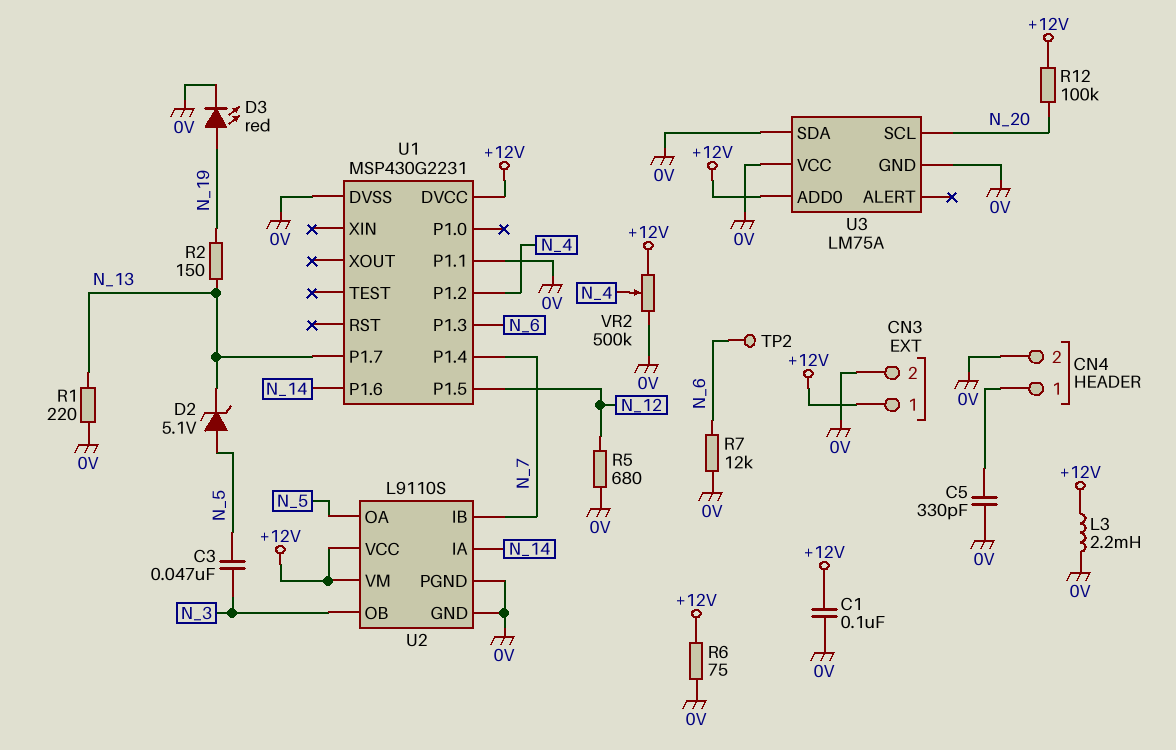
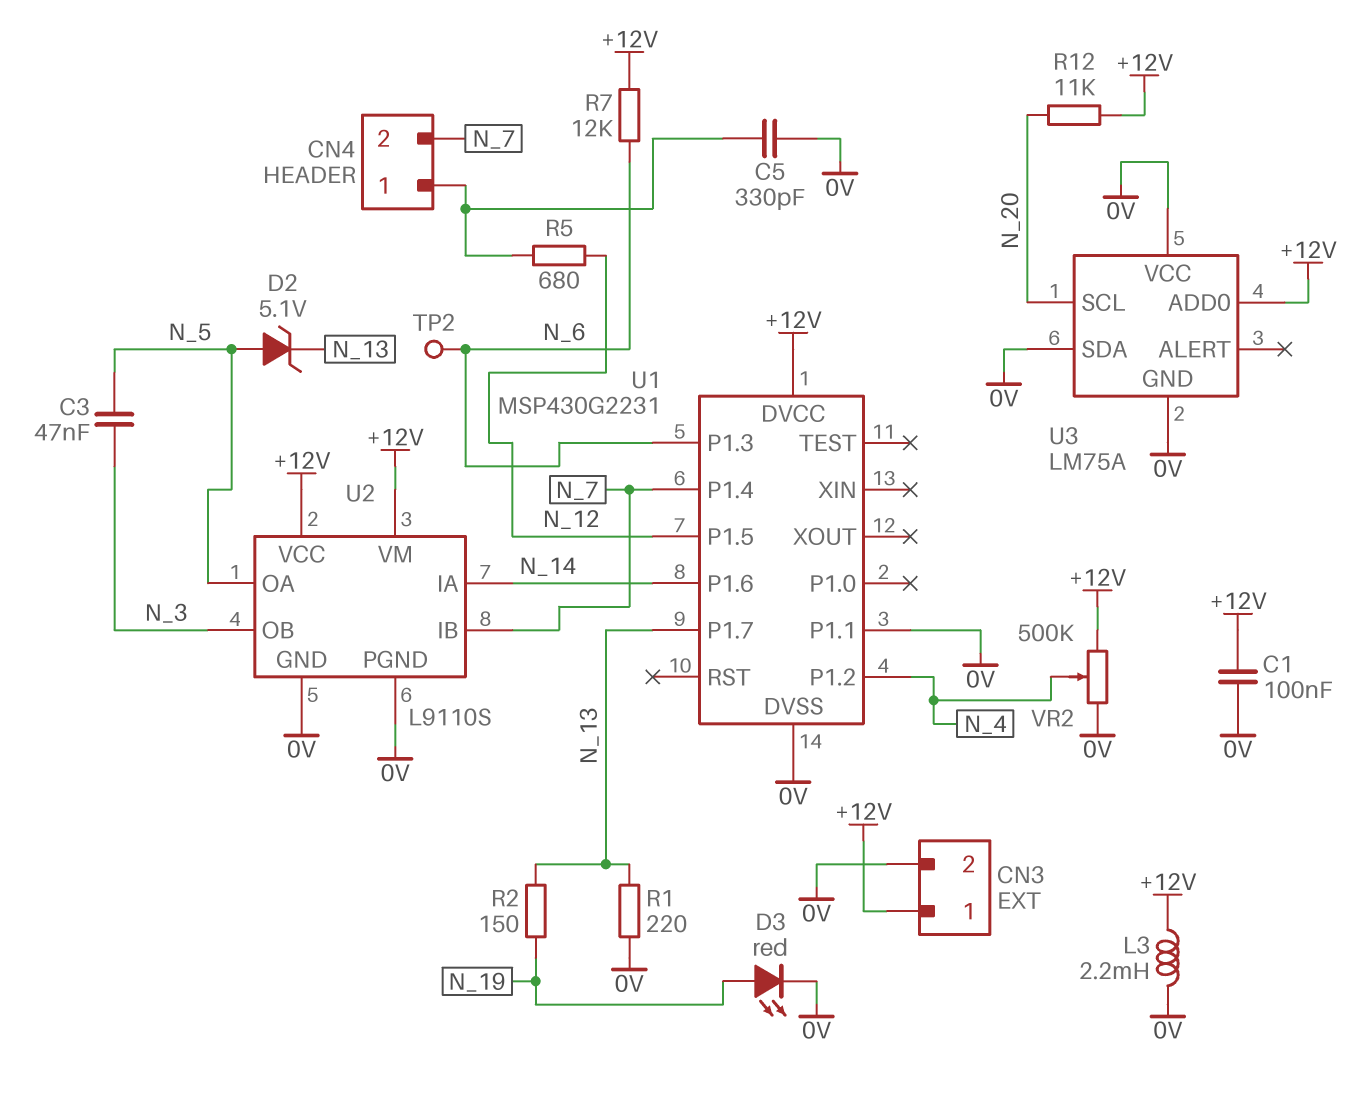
CN4 pin 2: 0V -> N_7
R5: 680 (0V, N_12) -> 680 (CN4/1, N_12)
R6: 75 (+12V, 0V) -> none
R7: 12k (0V, N_6) -> 12k (+12V, N_6)
R12: 100k (+12V, N_20) -> 11k (+12V, N_20)

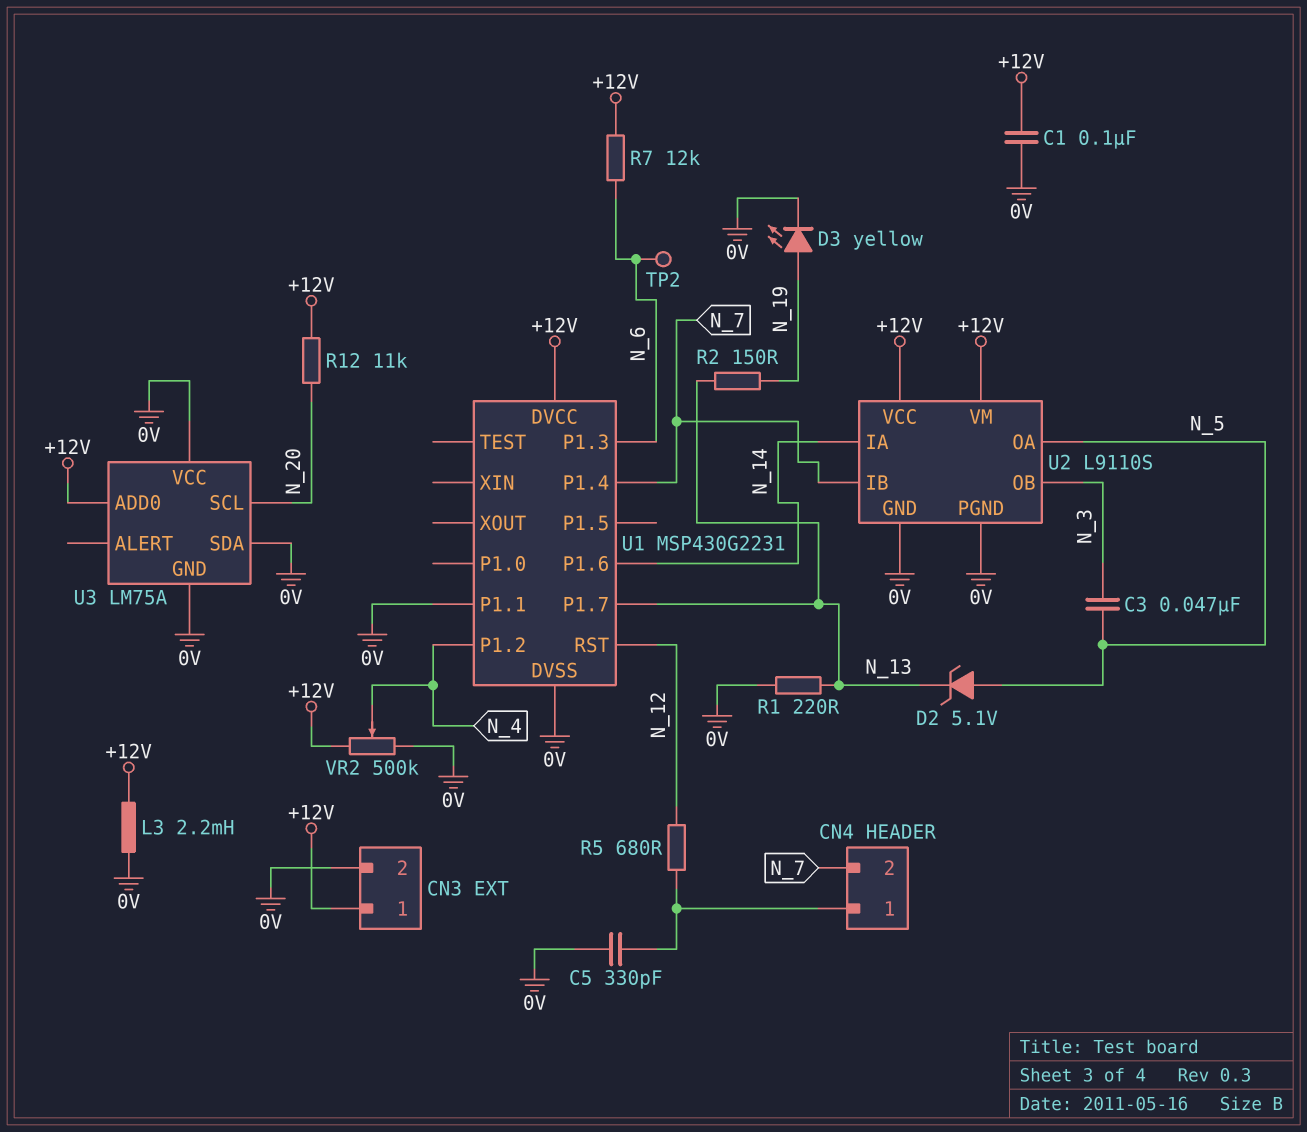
D3: LED red (A N_19, K 0V) -> LED yellow (A N_19, K 0V)
U1 pin P1.5: N_12 -> none
U1 pin RST: none -> N_12

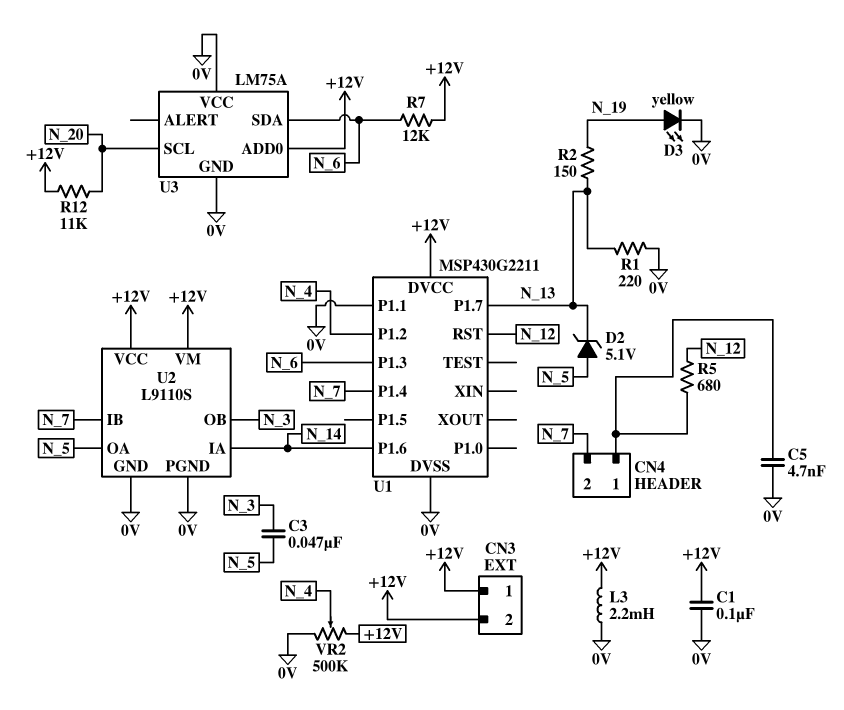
C5: 330pF (0V, CN4/1) -> 4.7nF (0V, CN4/1)
CN3 pin 2: 0V -> +12V
TP2: test point (N_6) -> none
U1: MSP430G2231 -> MSP430G2211
U3 pin SDA: 0V -> N_6

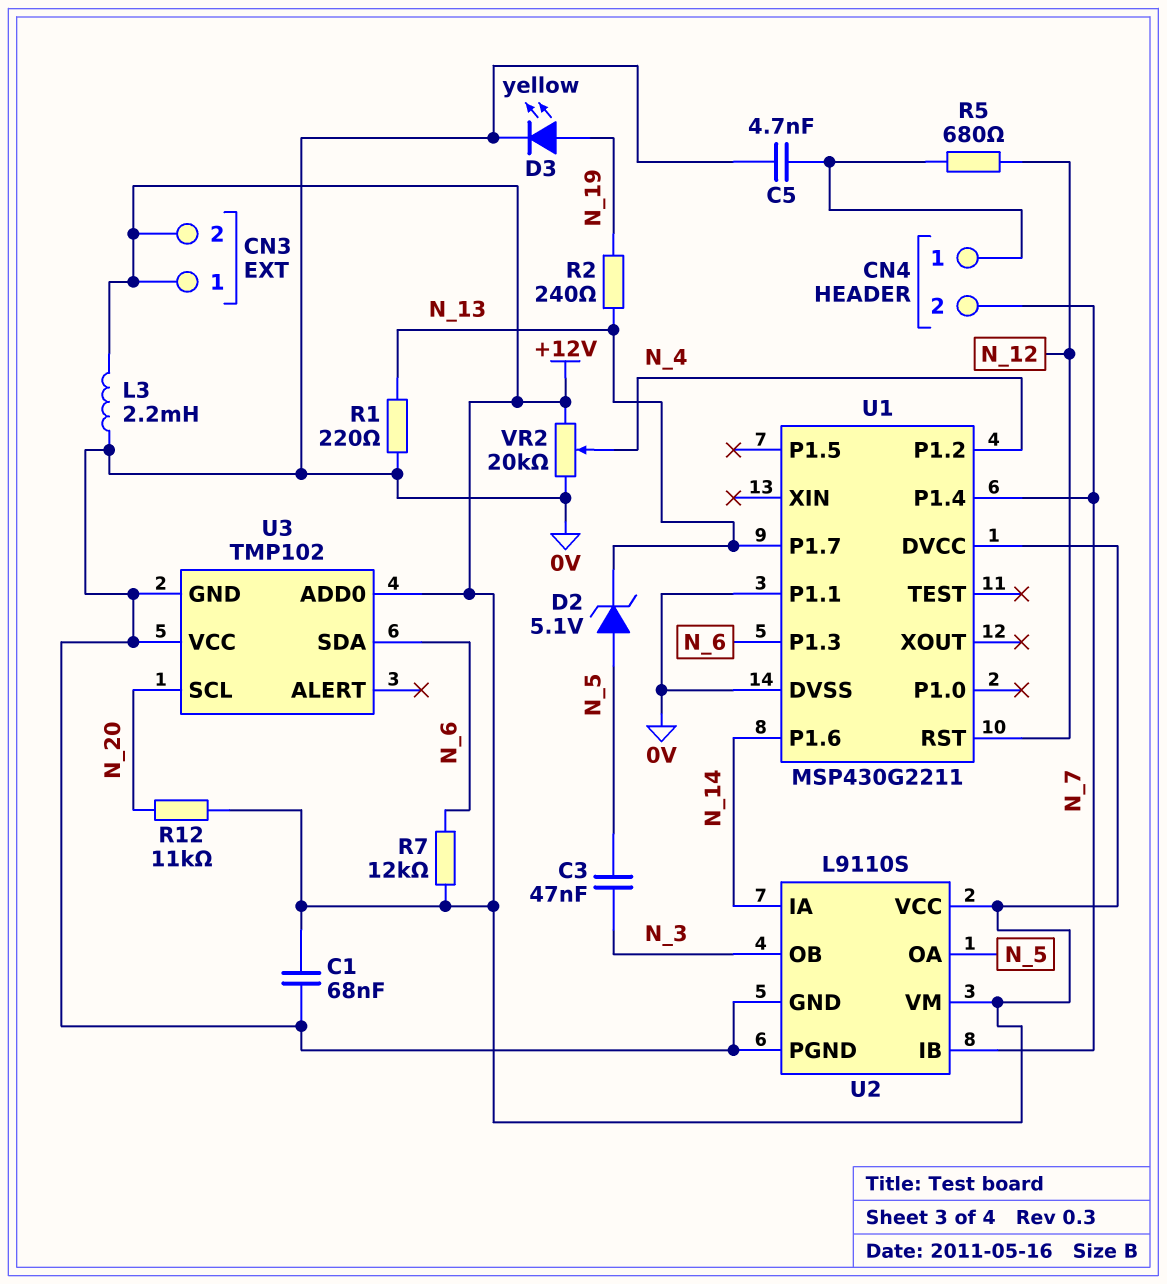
C1: 100nF (+12V, 0V) -> 68nF (+12V, 0V)
R2: 150 (N_13, N_19) -> 240 (N_13, N_19)
U3: LM75A -> TMP102
VR2: 500k (+12V, 0V, wiper N_4) -> 20k (+12V, 0V, wiper N_4)

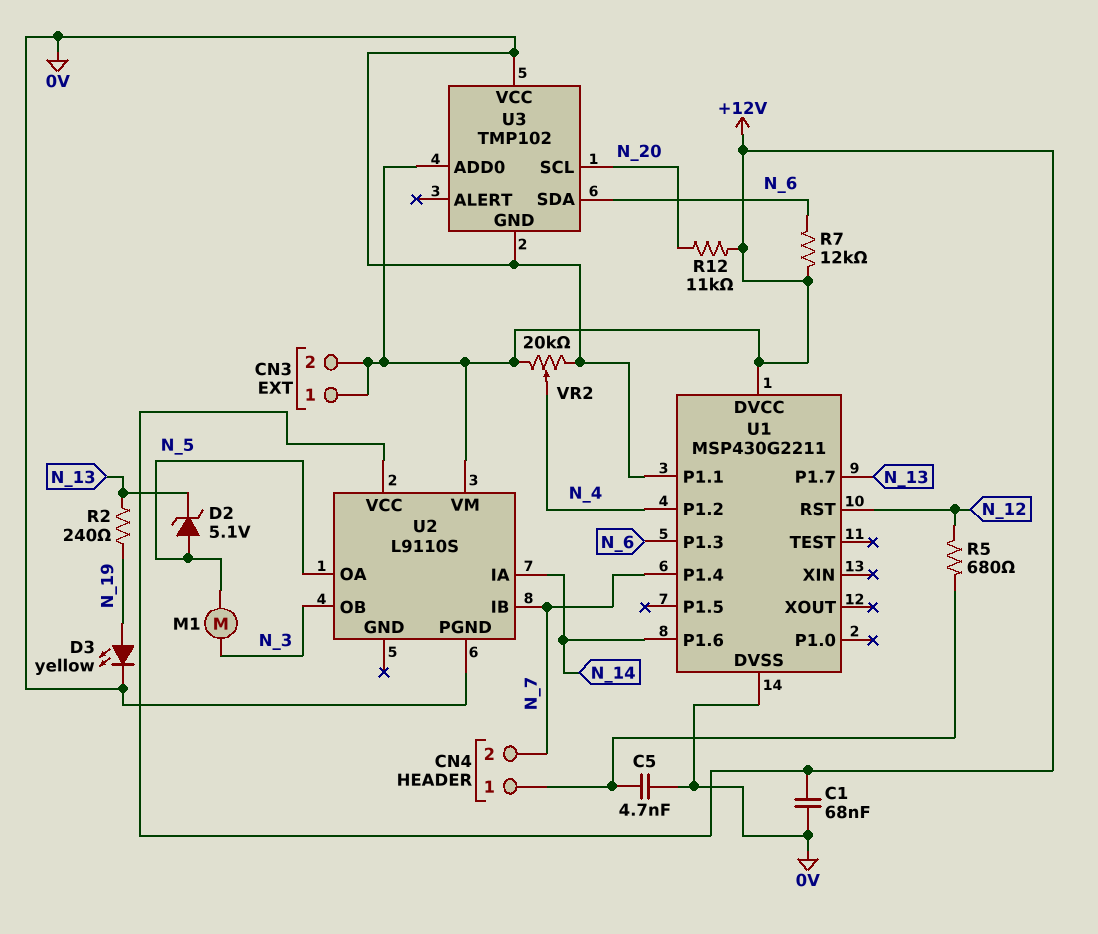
C3: 47nF (N_3, N_5) -> none
L3: 2.2mH (+12V, 0V) -> none
M1: none -> motor (N_3, N_5)
R1: 220 (0V, N_13) -> none
U2 pin GND: 0V -> none

